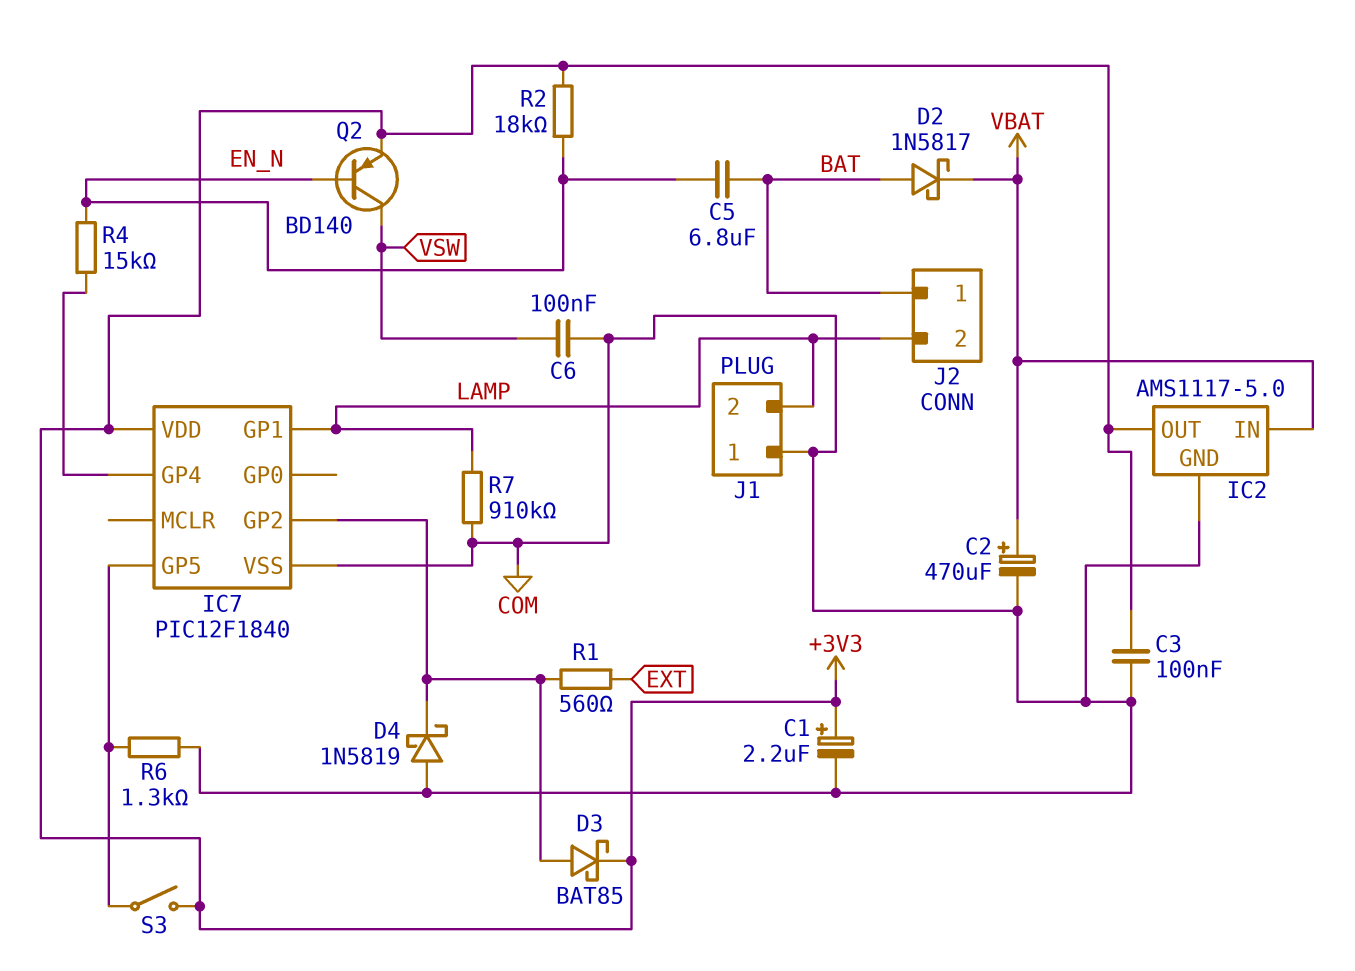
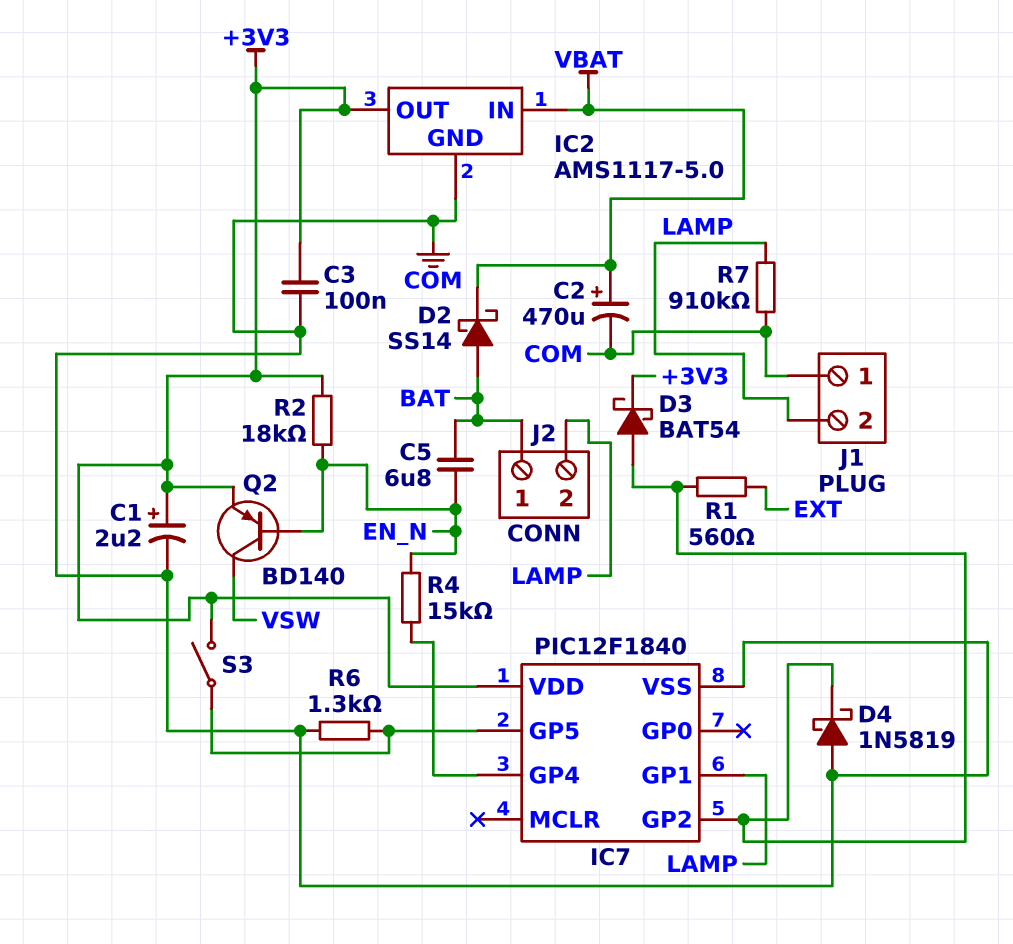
C6: 100nF (COM, VSW) -> none
D2: schottky 1N5817 (A BAT, K VBAT) -> schottky SS14 (A BAT, K VBAT)
D3: schottky BAT85 (A IC7/GP2, K +3V3) -> schottky BAT54 (A IC7/GP2, K +3V3)

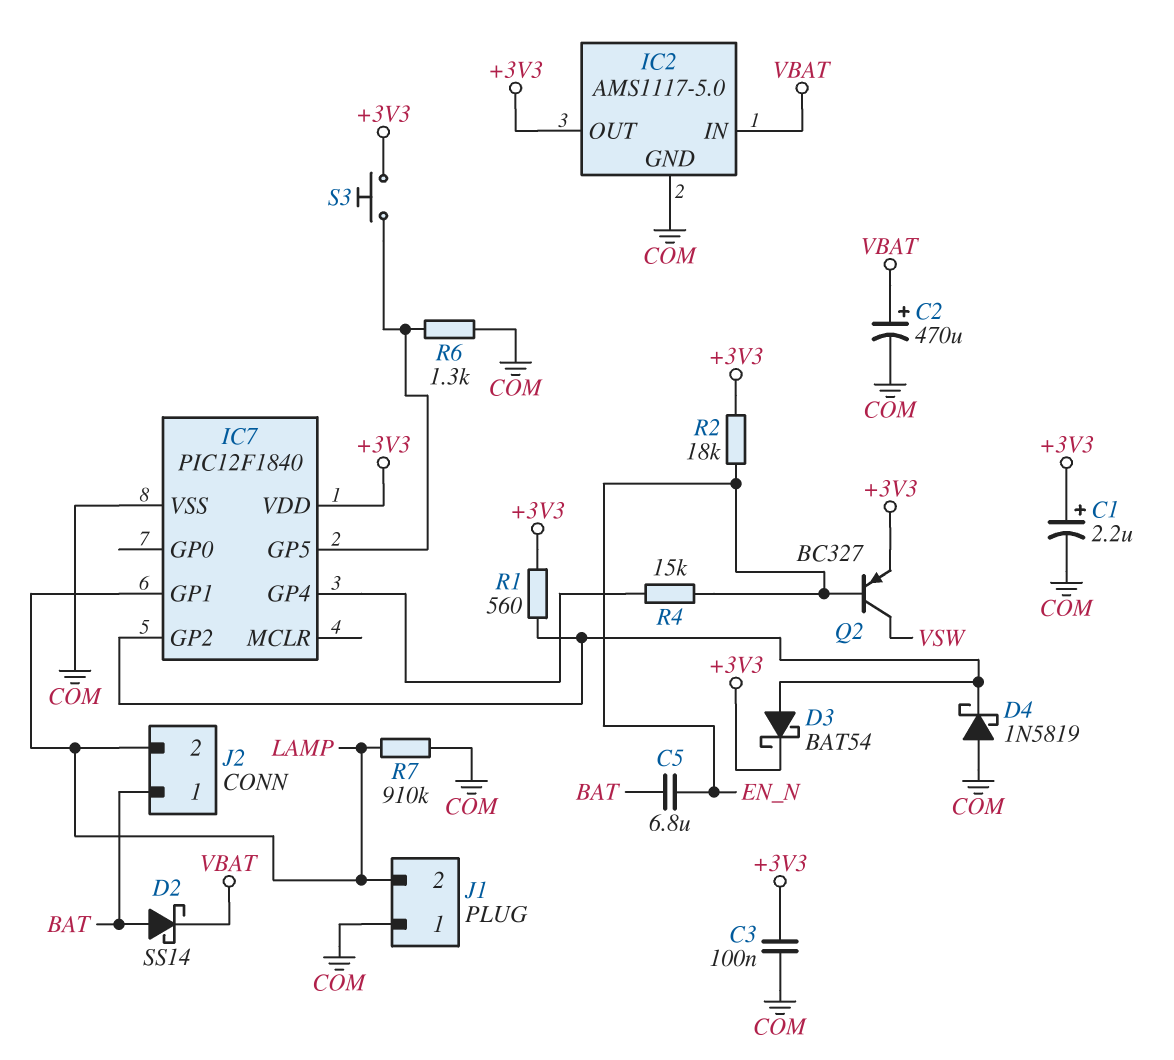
Q2: PNP BD140 (B EN_N, C VSW, E +3V3) -> PNP BC327 (B EN_N, C VSW, E +3V3)
R1: 560 (EXT, IC7/GP2) -> 560 (+3V3, IC7/GP2)
S3: switch (+3V3, IC7/GP5) -> button (+3V3, IC7/GP5)

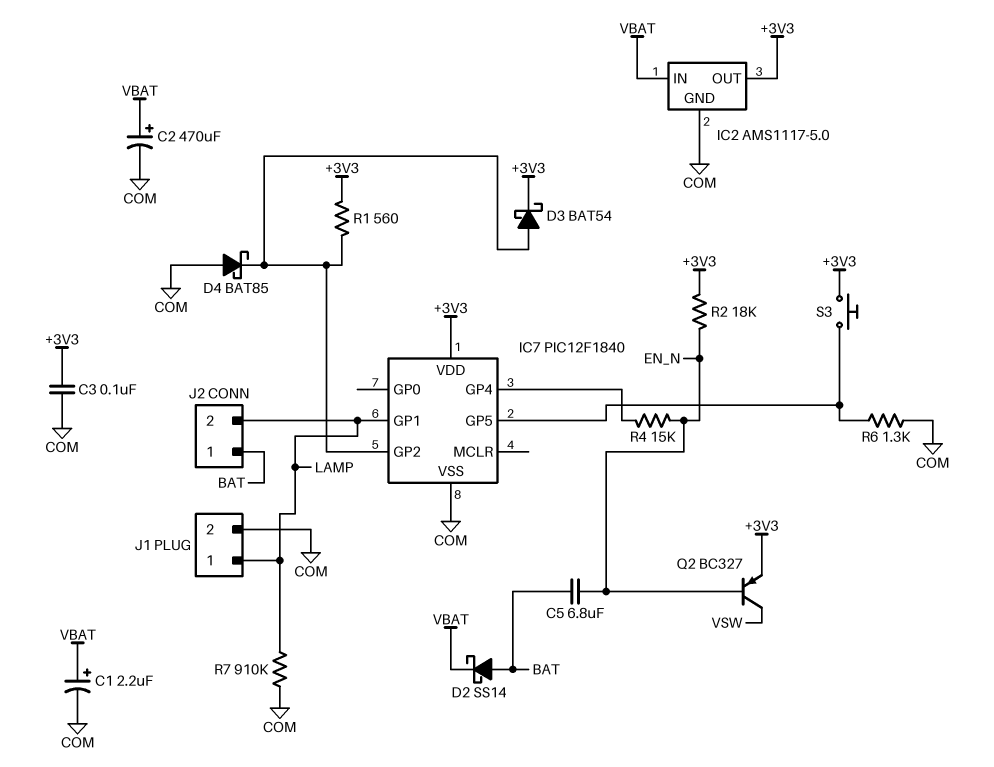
C1: 2.2uF (plus +3V3, minus COM) -> 2.2uF (plus VBAT, minus COM)
D4: schottky 1N5819 (A COM, K IC7/GP2) -> schottky BAT85 (A COM, K IC7/GP2)
J1 pin 1: COM -> LAMP
J1 pin 2: LAMP -> COM

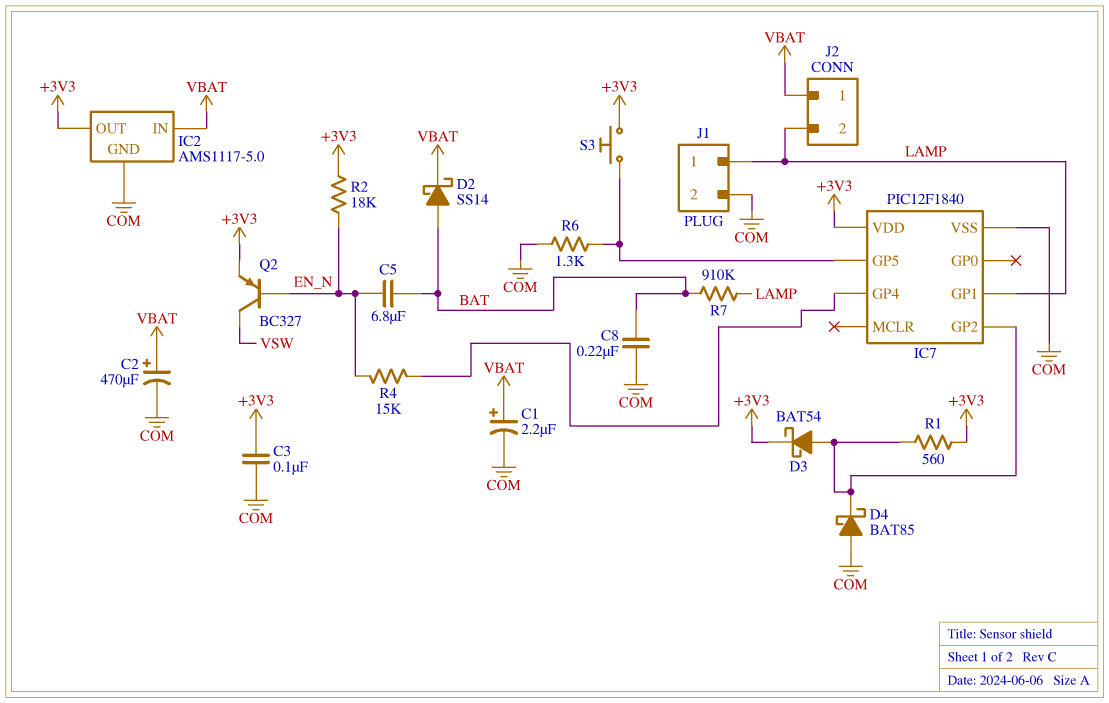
C8: none -> 220nF (BAT, COM)
J2 pin 1: BAT -> VBAT
R7: 910k (COM, LAMP) -> 910k (BAT, LAMP)

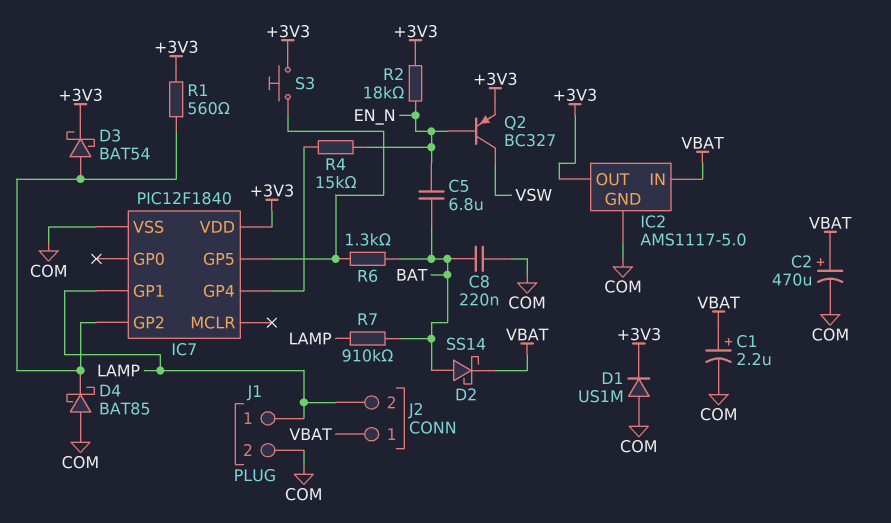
C3: 100nF (+3V3, COM) -> none
D1: none -> diode US1M (A COM, K +3V3)
R6: 1.3k (COM, IC7/GP5) -> 1.3k (BAT, IC7/GP5)

